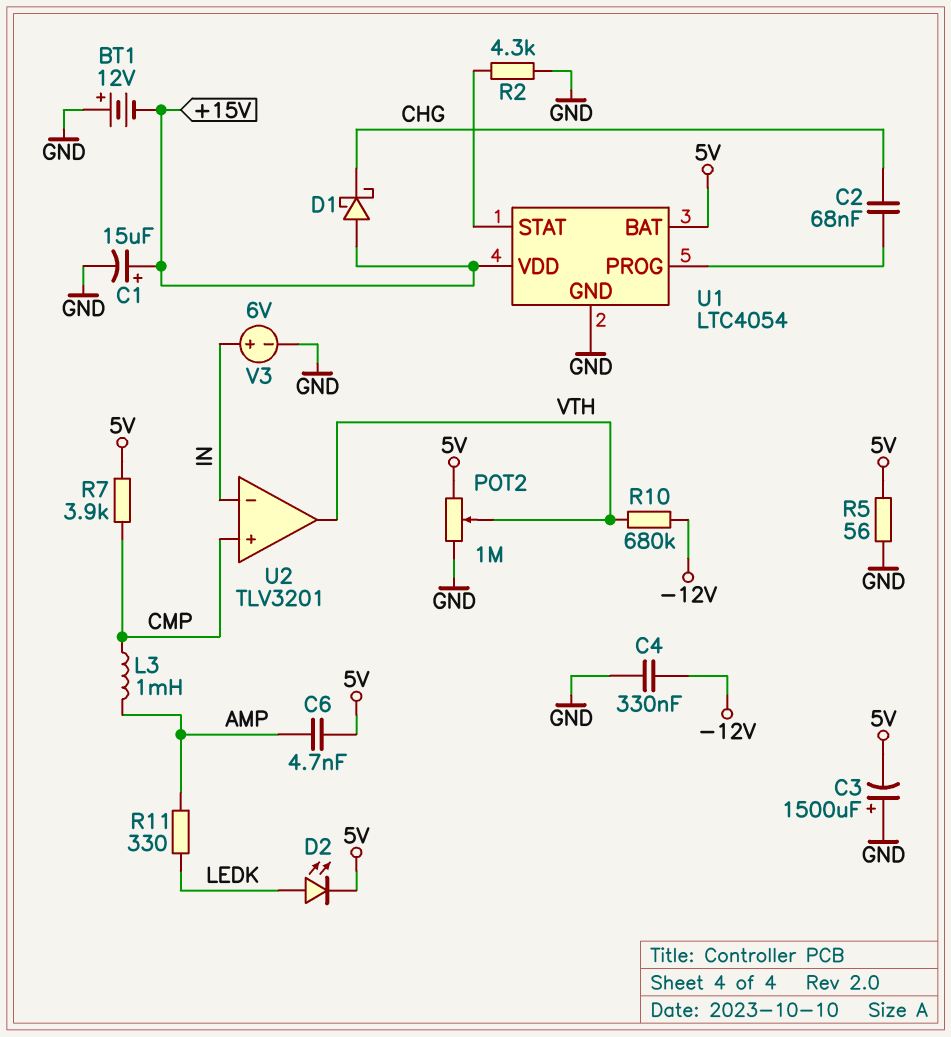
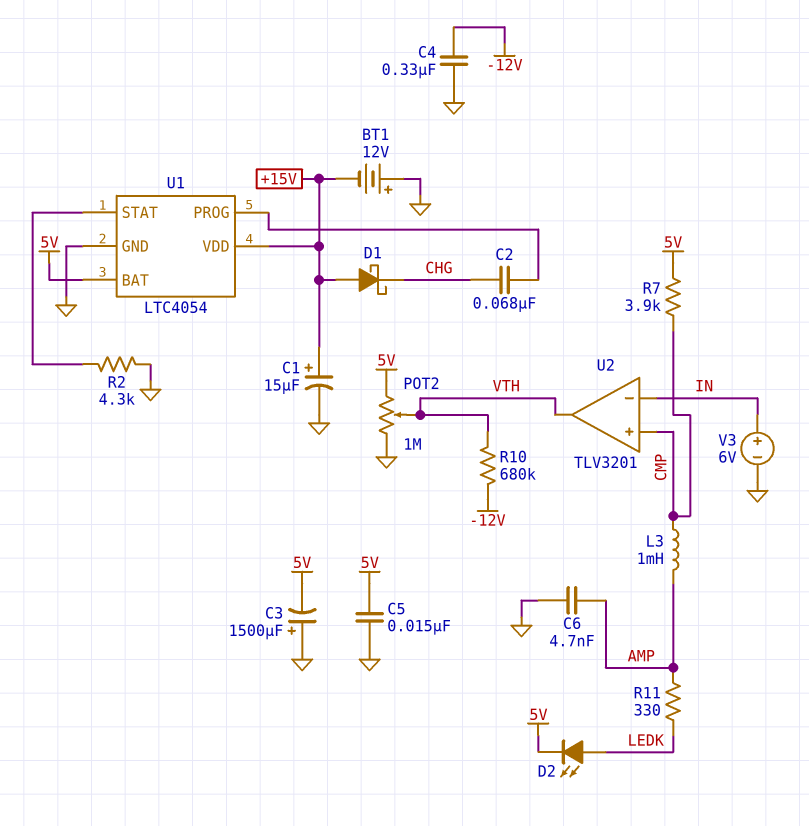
C5: none -> 15nF (5V, GND)
C6: 4.7nF (5V, AMP) -> 4.7nF (AMP, GND)
R5: 56 (5V, GND) -> none

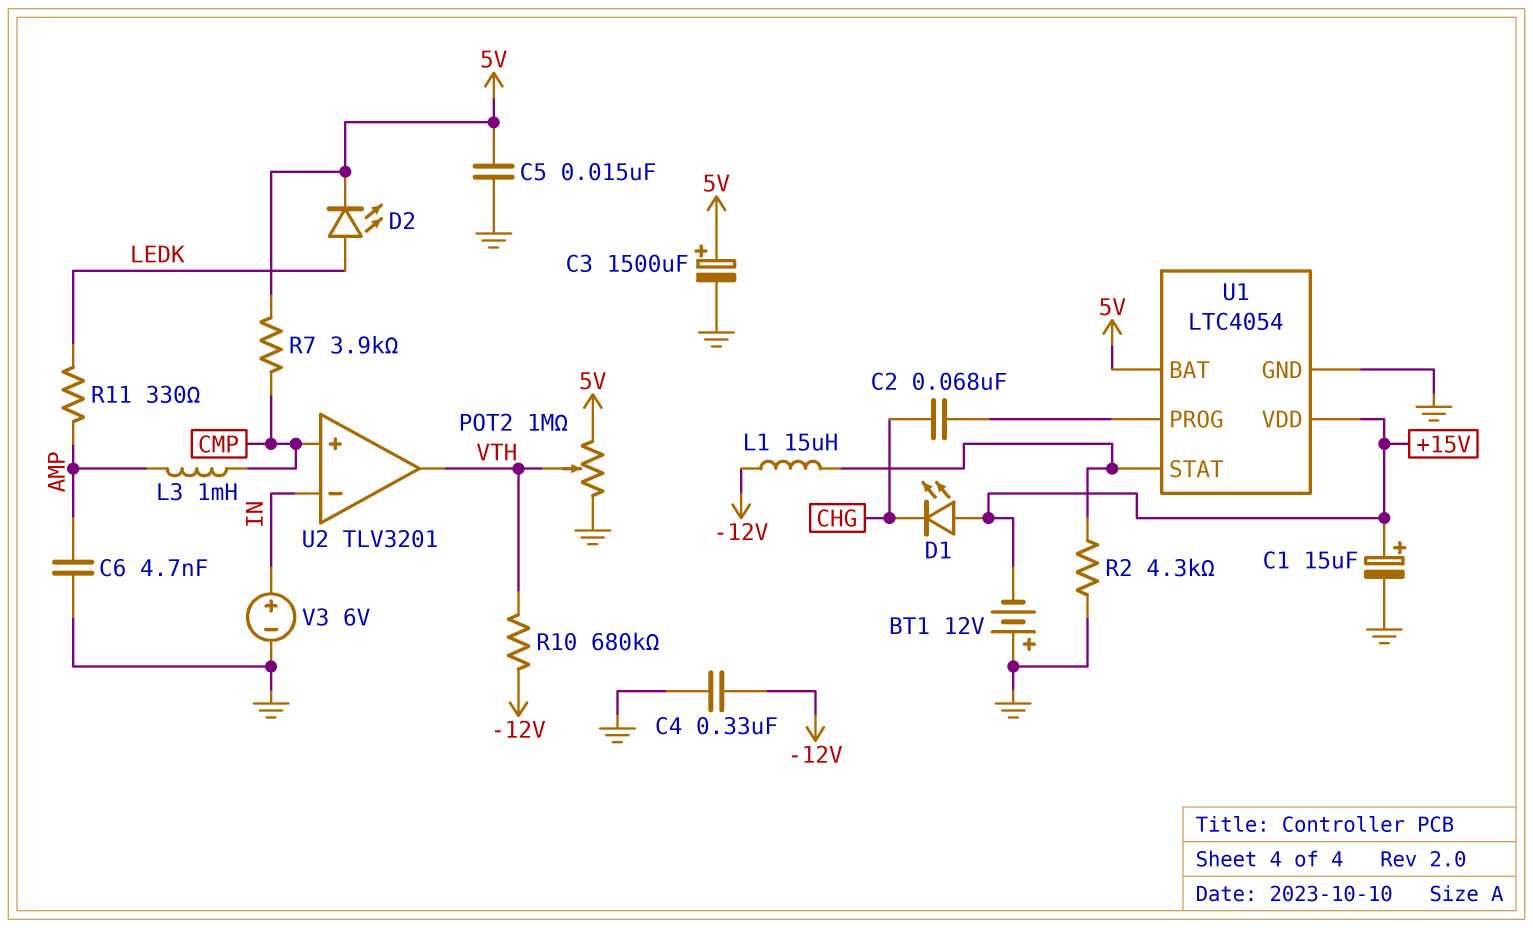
C3: 1500uF (plus GND, minus 5V) -> 1500uF (plus 5V, minus GND)
D1: schottky (A +15V, K CHG) -> LED (A +15V, K CHG)
L1: none -> 15uH (-12V, U1/STAT)

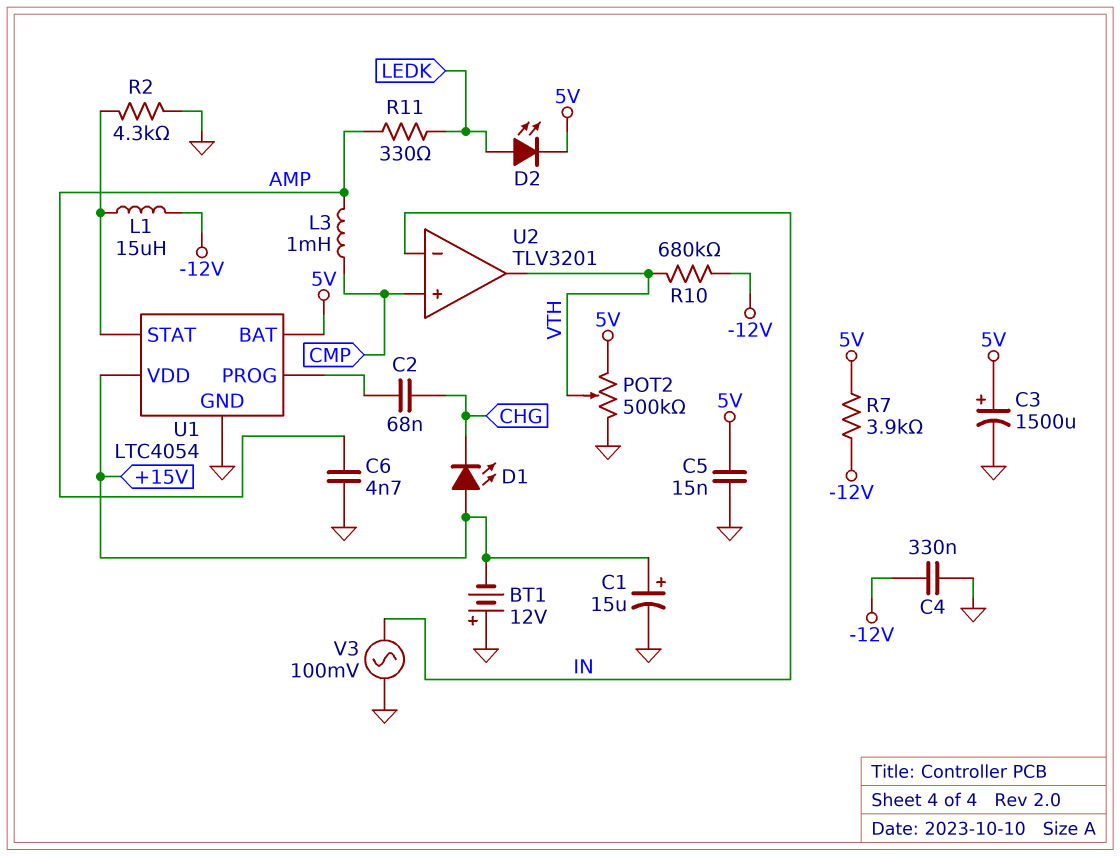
POT2: 1M (5V, GND, wiper VTH) -> 500k (5V, GND, wiper VTH)
R7: 3.9k (5V, CMP) -> 3.9k (-12V, 5V)
V3: 6V (plus IN, minus GND) -> AC 100mV (GND, IN)

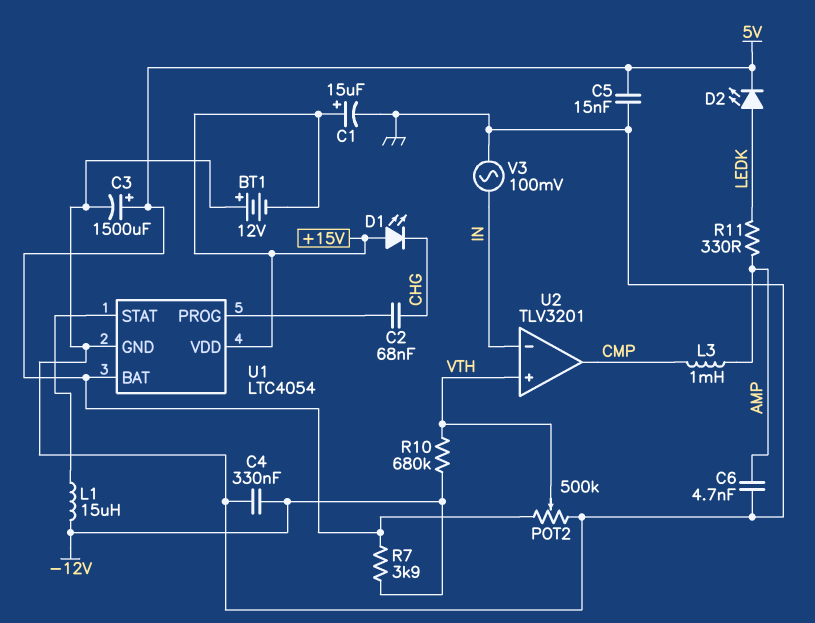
R2: 4.3k (GND, U1/STAT) -> none
U2 pin in+: CMP -> VTH
U2 pin out: VTH -> CMP

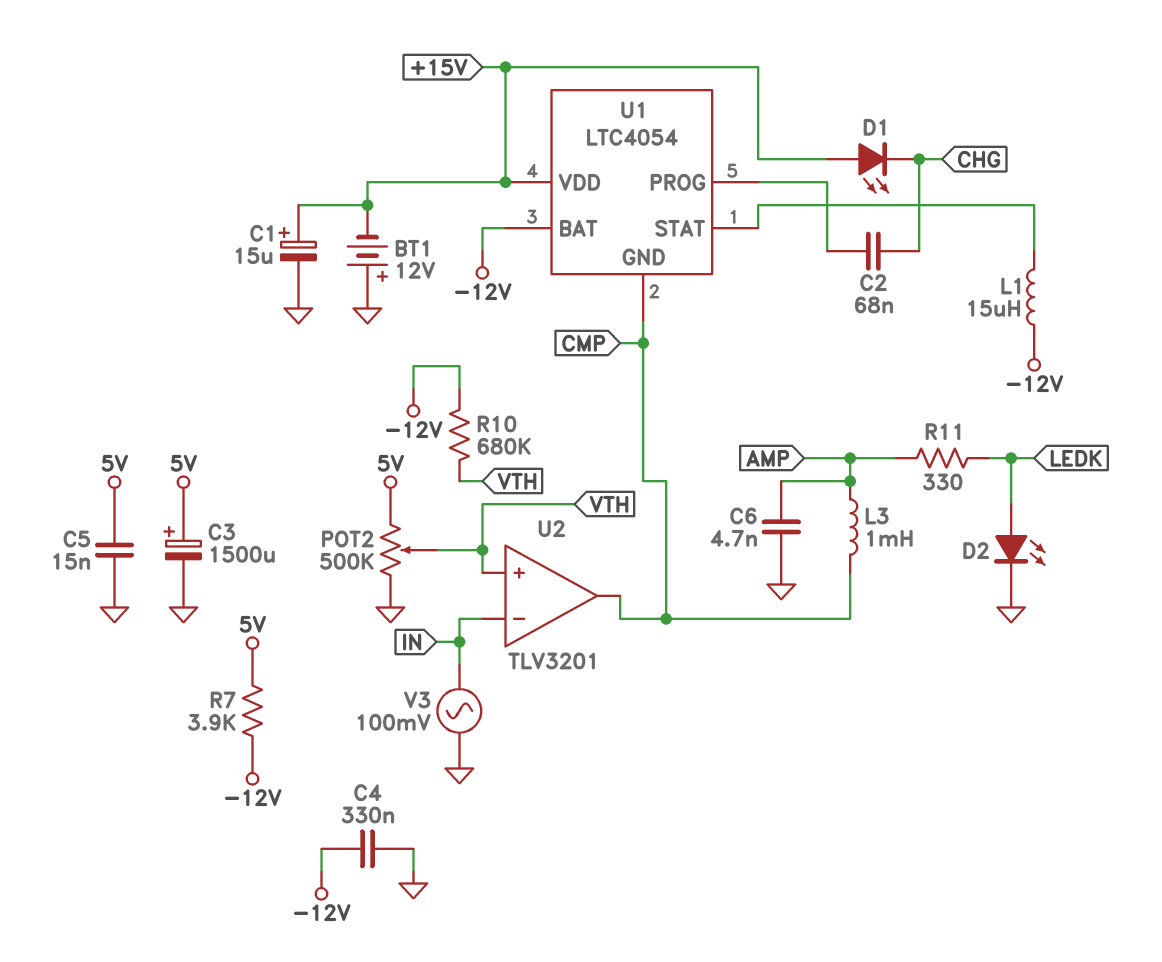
D2: LED (A LEDK, K 5V) -> LED (A LEDK, K GND)
U1 pin BAT: 5V -> -12V
U1 pin GND: GND -> CMP

